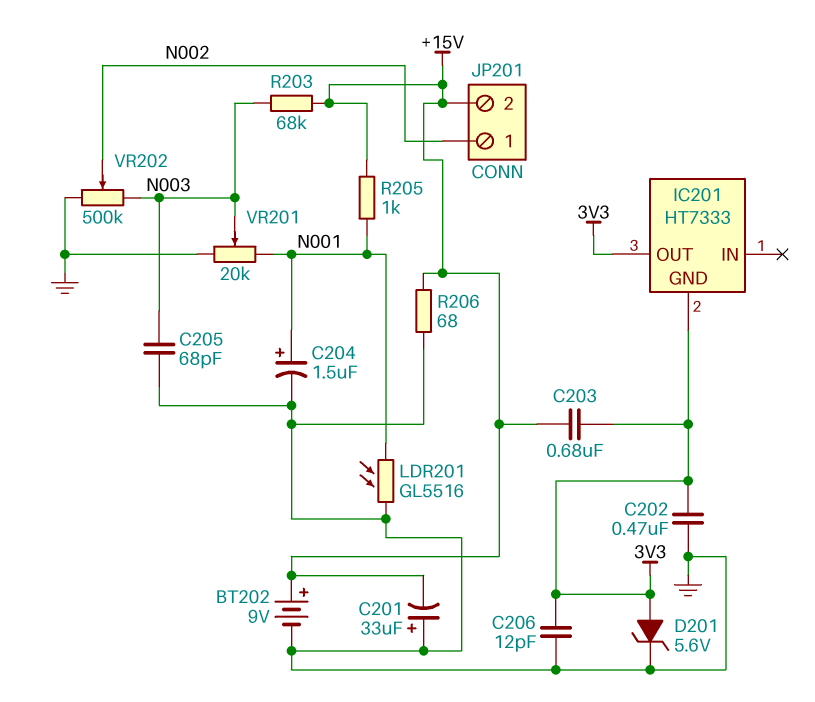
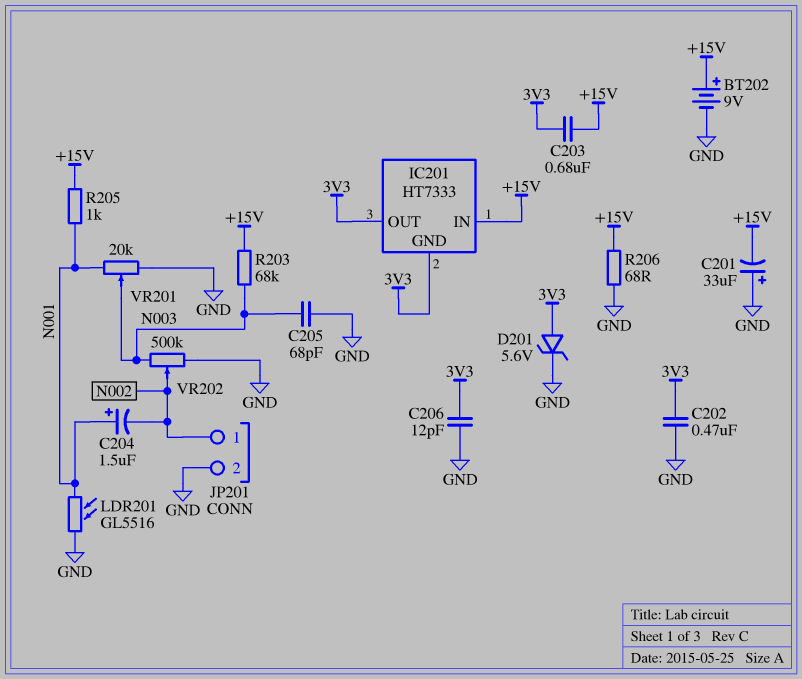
C204: 1.5uF (plus N001, minus GND) -> 1.5uF (plus N001, minus N002)
IC201 pin IN: none -> +15V
JP201 pin 2: +15V -> GND

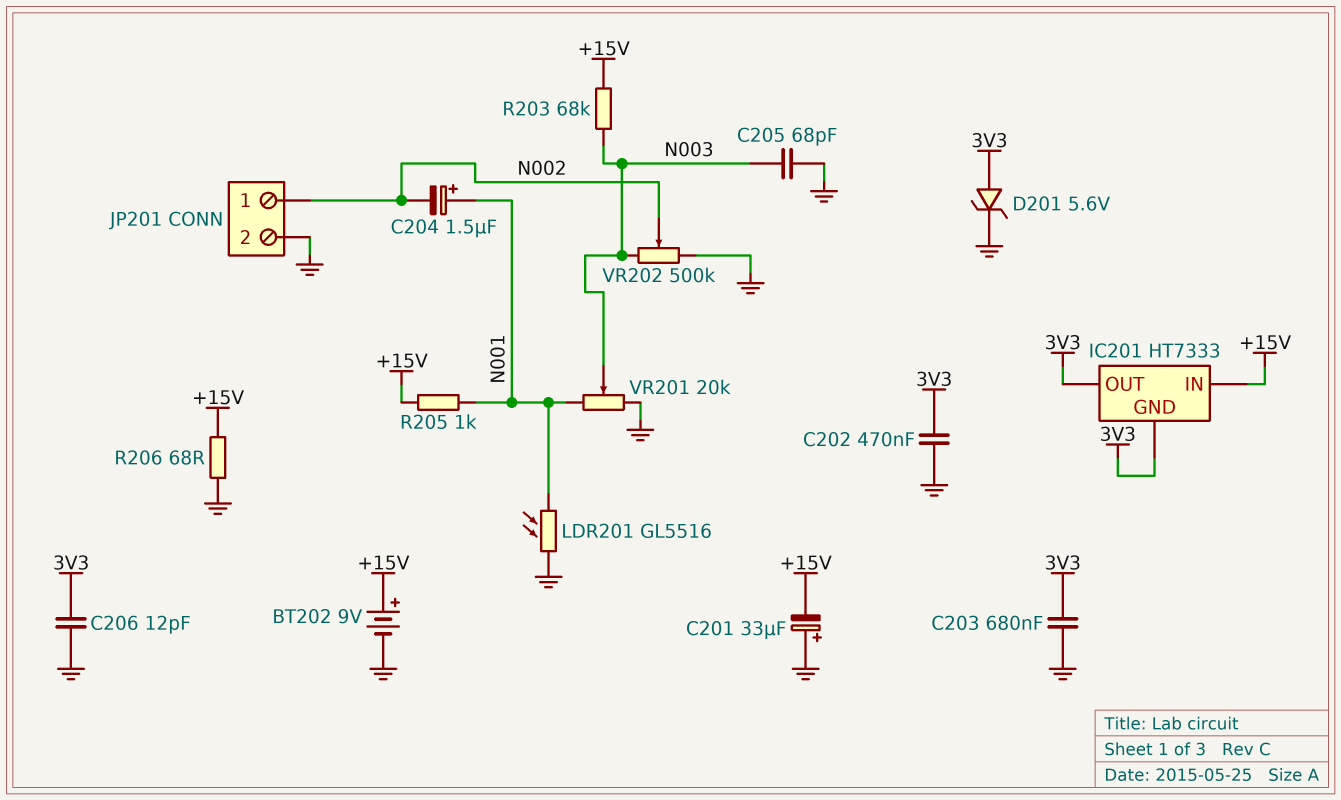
C203: 680nF (+15V, 3V3) -> 680nF (3V3, GND)

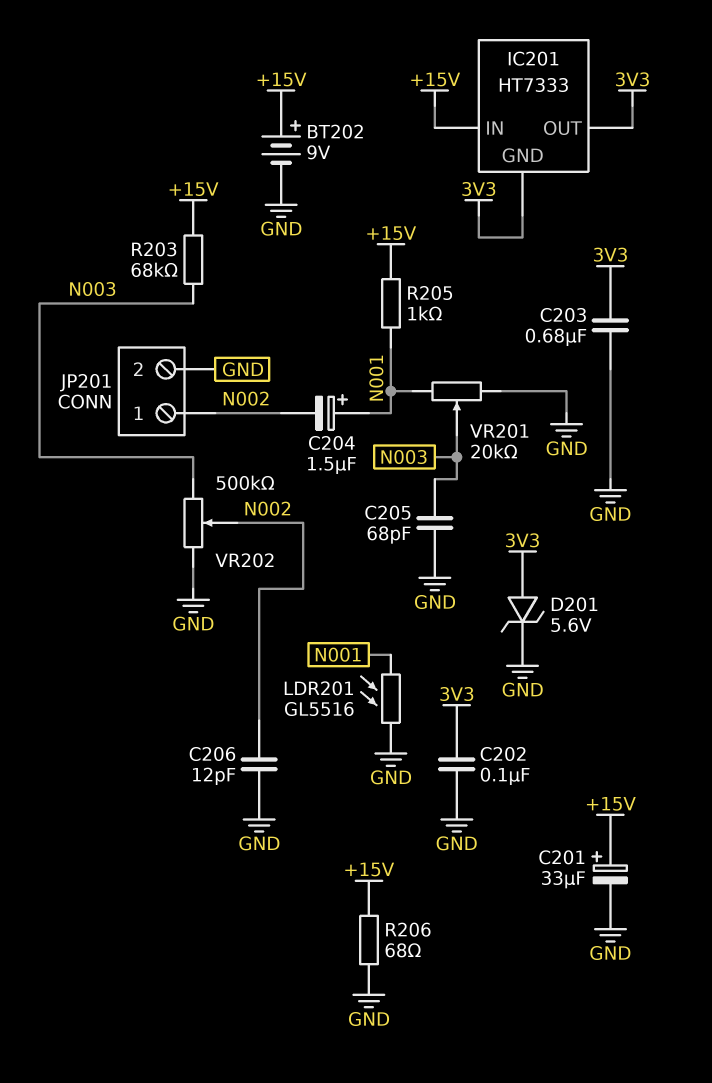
C201: 33uF (plus GND, minus +15V) -> 33uF (plus +15V, minus GND)
C202: 470nF (3V3, GND) -> 100nF (3V3, GND)
C206: 12pF (3V3, GND) -> 12pF (GND, N002)

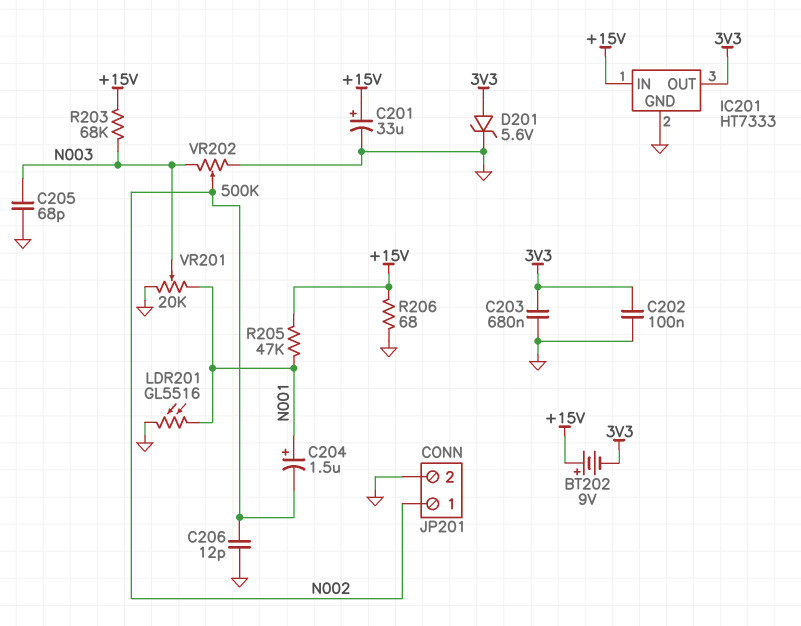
BT202: 9V (plus +15V, minus GND) -> 9V (plus +15V, minus 3V3)
IC201 pin GND: 3V3 -> GND
R205: 1k (+15V, N001) -> 47k (+15V, N001)

